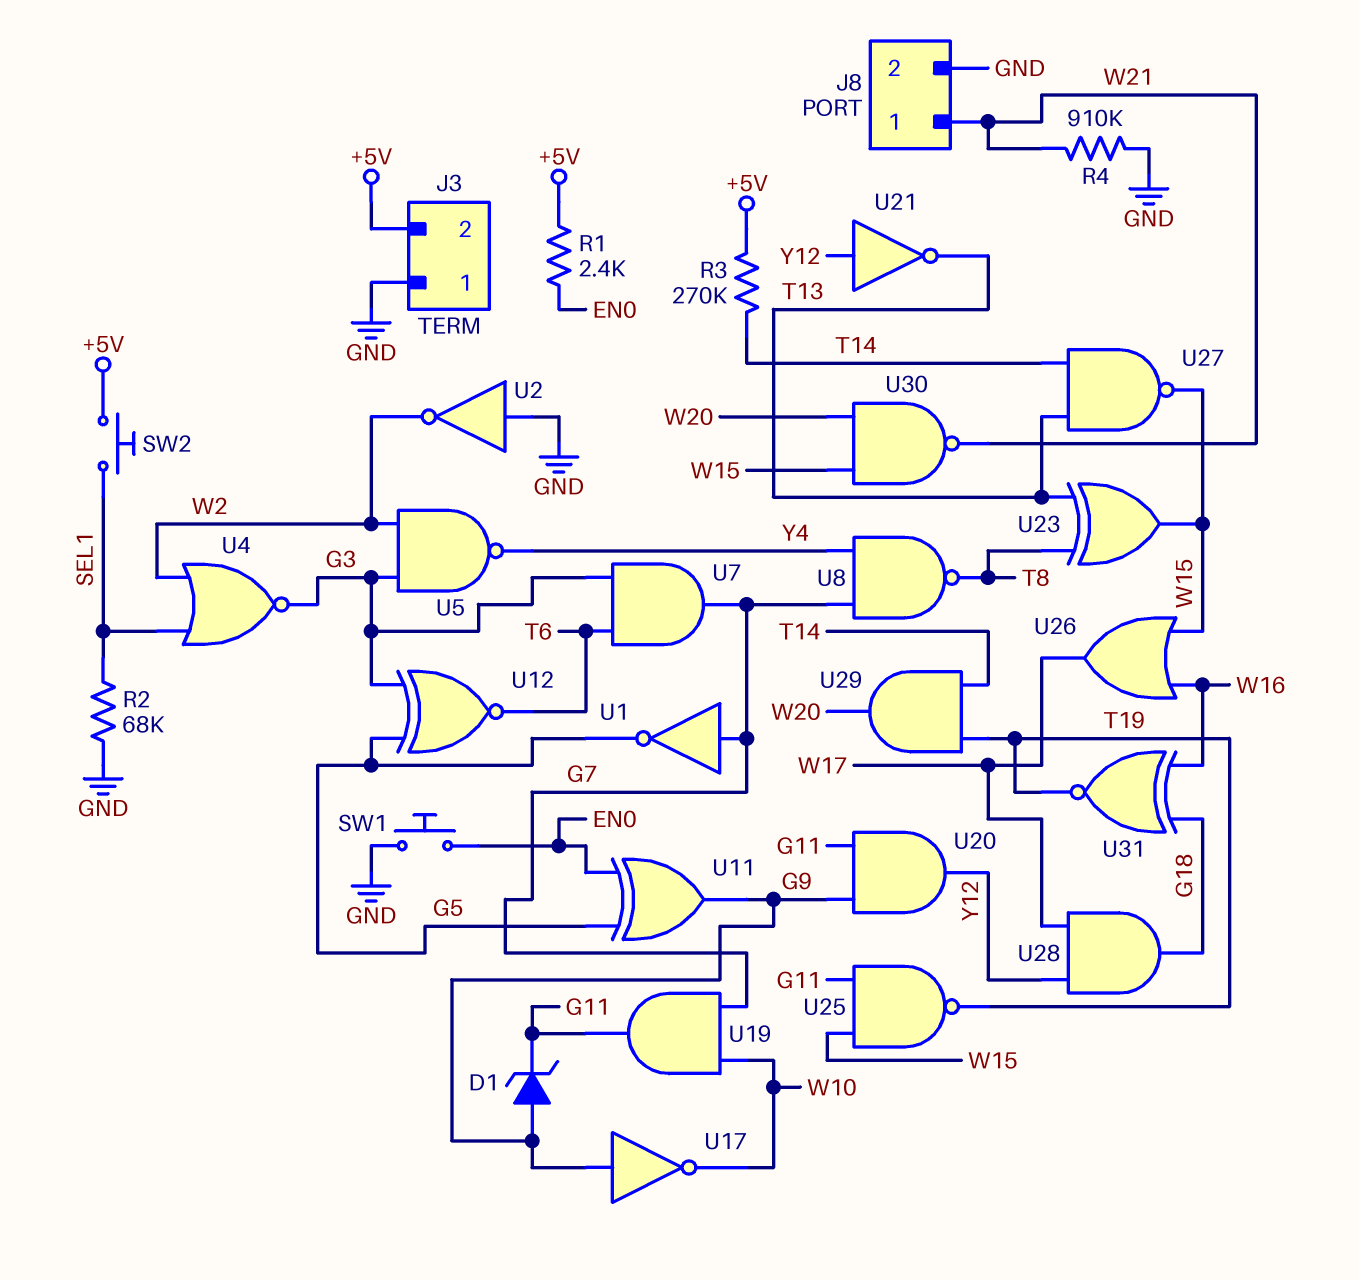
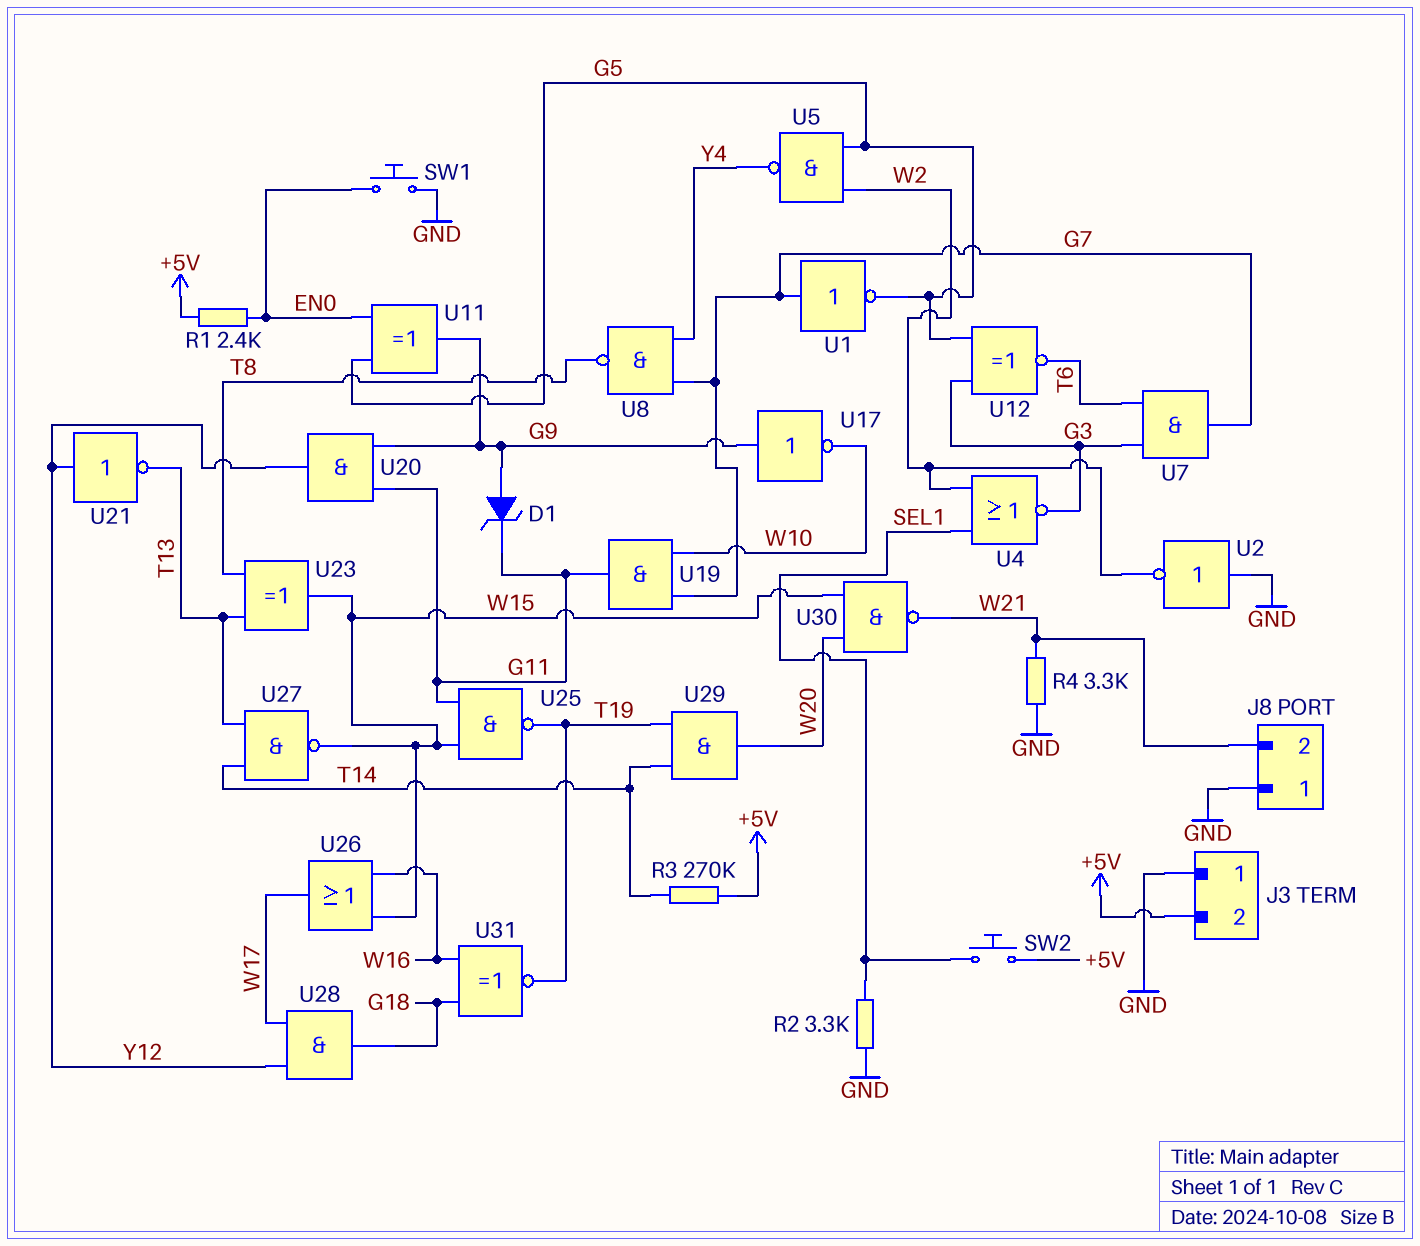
J8 pin 1: W21 -> GND
J8 pin 2: GND -> W21
R2: 68k (GND, SEL1) -> 3.3k (GND, SEL1)
R4: 910k (GND, W21) -> 3.3k (GND, W21)
U5: NAND (in G3, in W2, out Y4) -> NAND (in G5, in W2, out Y4)

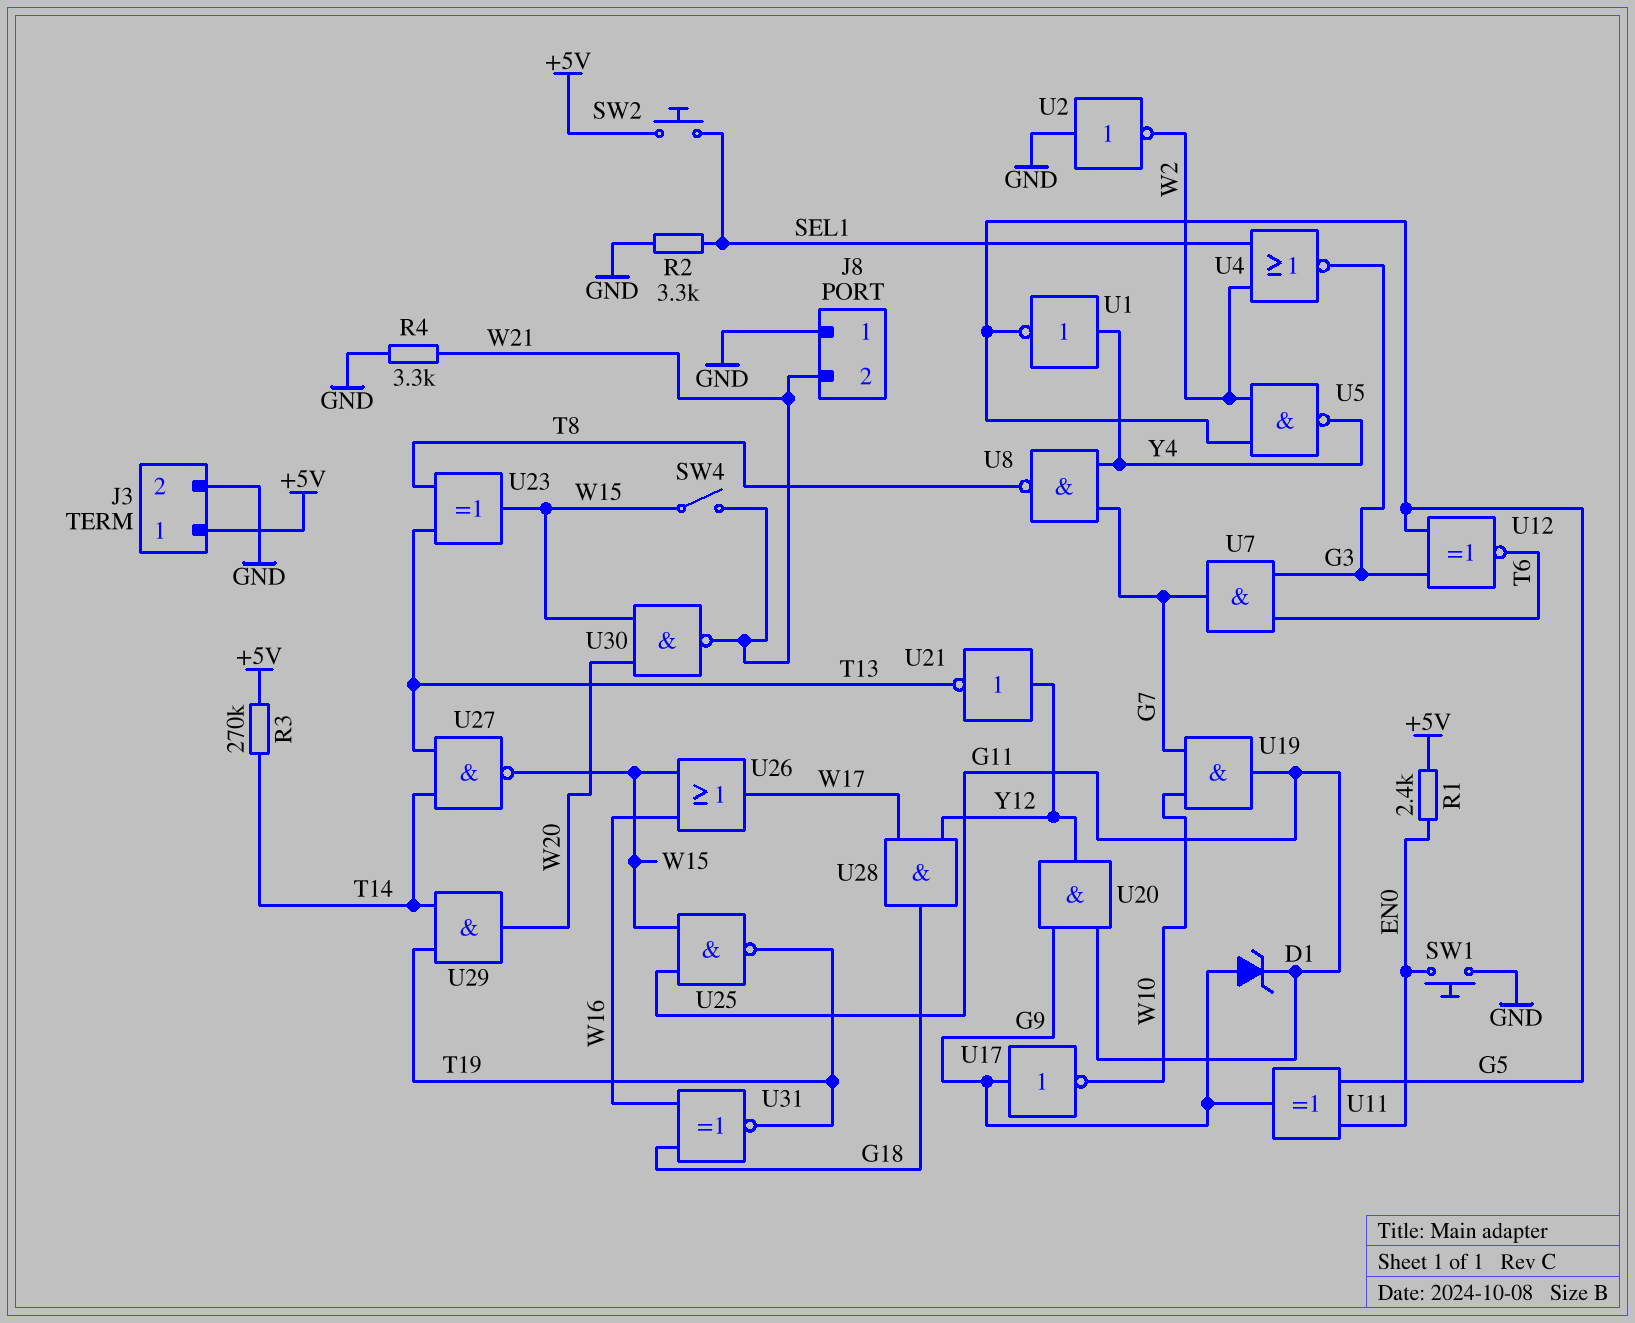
J3 pin 1: GND -> +5V
J3 pin 2: +5V -> GND
SW4: none -> switch (W15, W21)
U1: NOT (in G7, out G5) -> NOT (in Y4, out G5)

